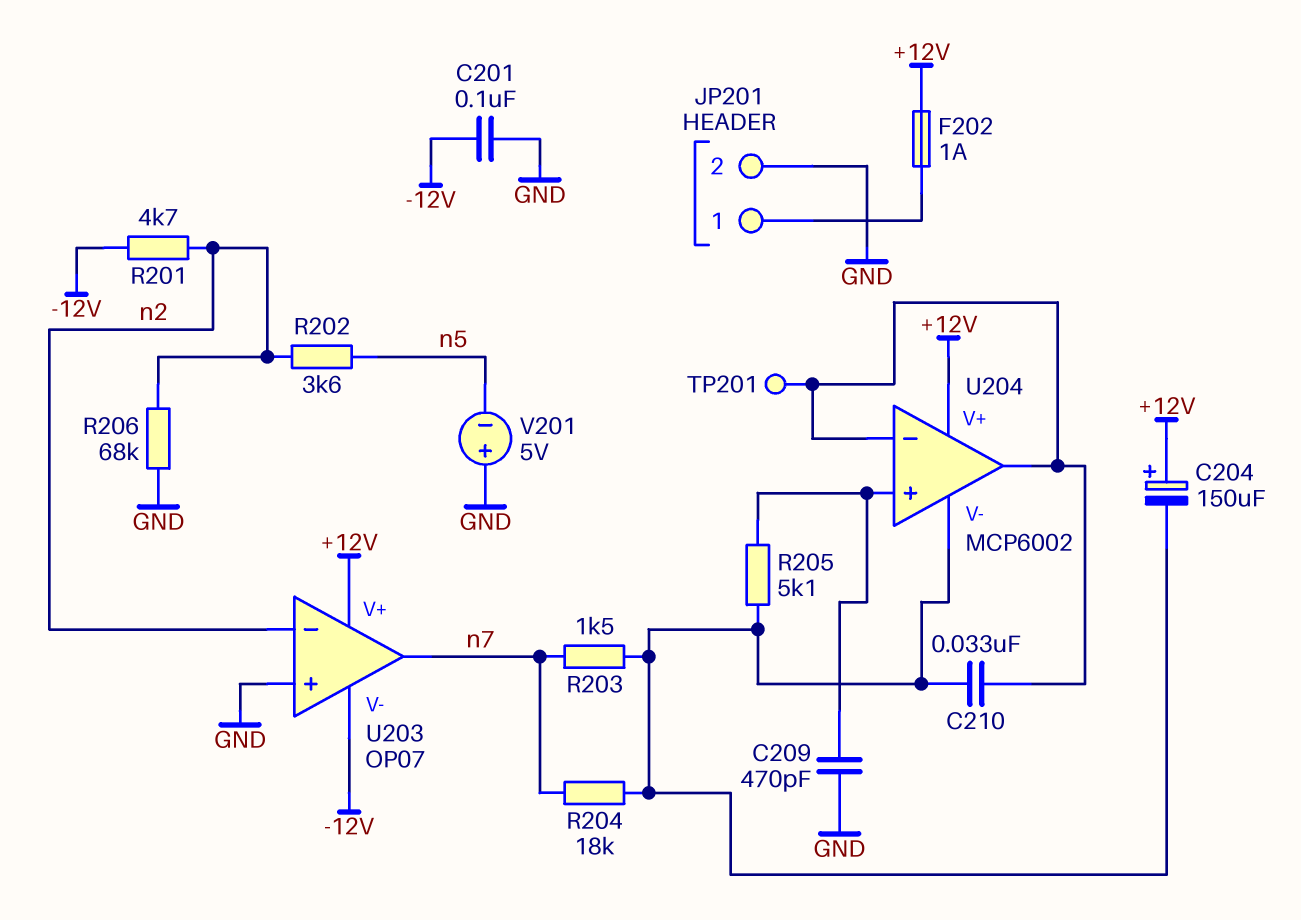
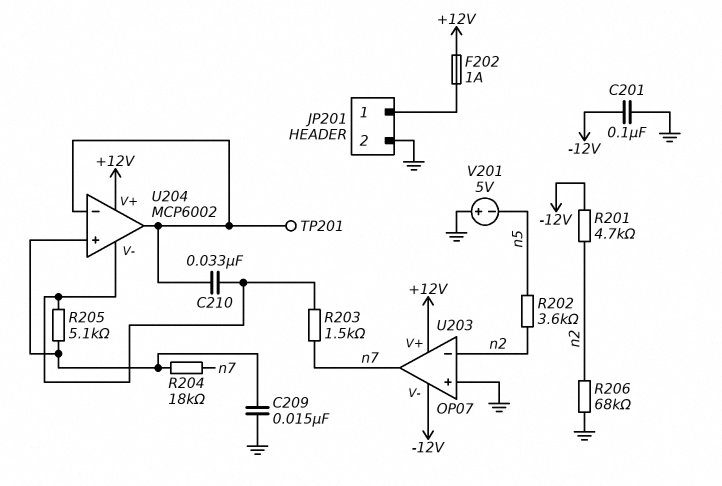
C204: 150uF (plus +12V, minus U204/V-) -> none
C209: 470pF (GND, U204/in+) -> 15nF (GND, U204/in+)
R204: 18k (U204/V-, n7) -> 18k (U204/in+, n7)

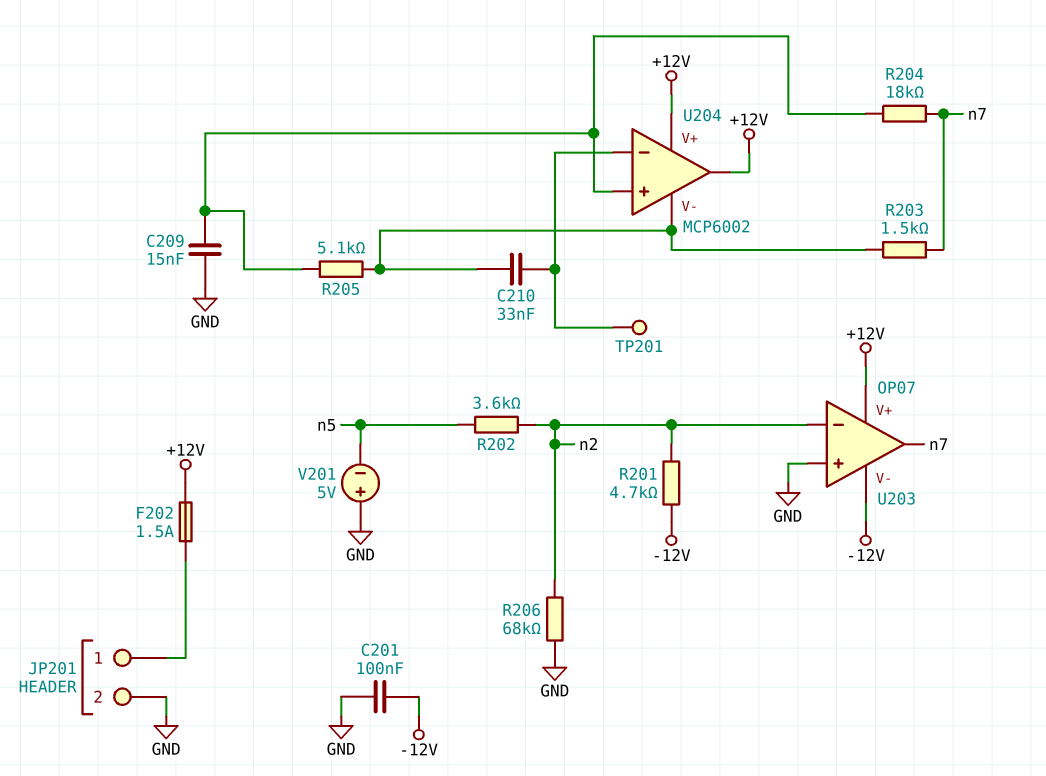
F202: 1A (+12V, JP201/1) -> 1.5A (+12V, JP201/1)
U204 pin out: U204/in- -> +12V

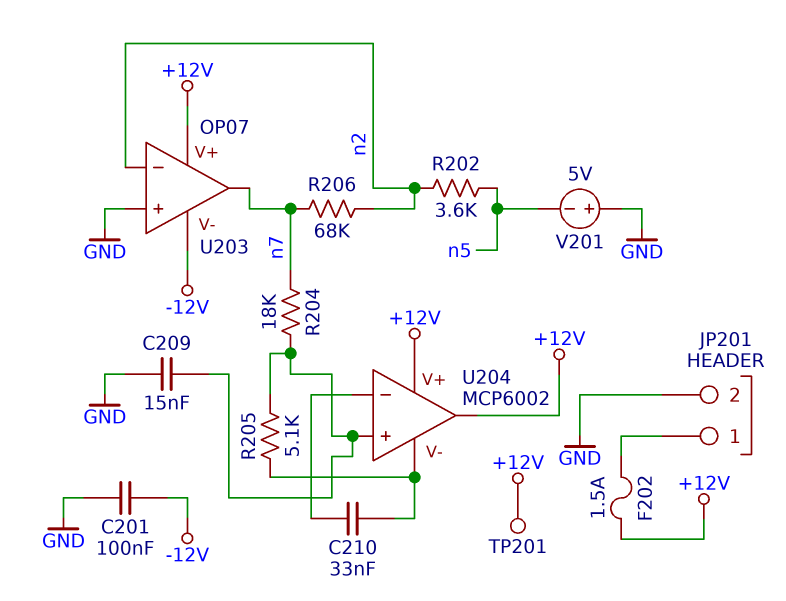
R201: 4.7k (-12V, n2) -> none
R203: 1.5k (U204/V-, n7) -> none
R206: 68k (GND, n2) -> 68k (n2, n7)
TP201: test point (U204/in-) -> test point (+12V)

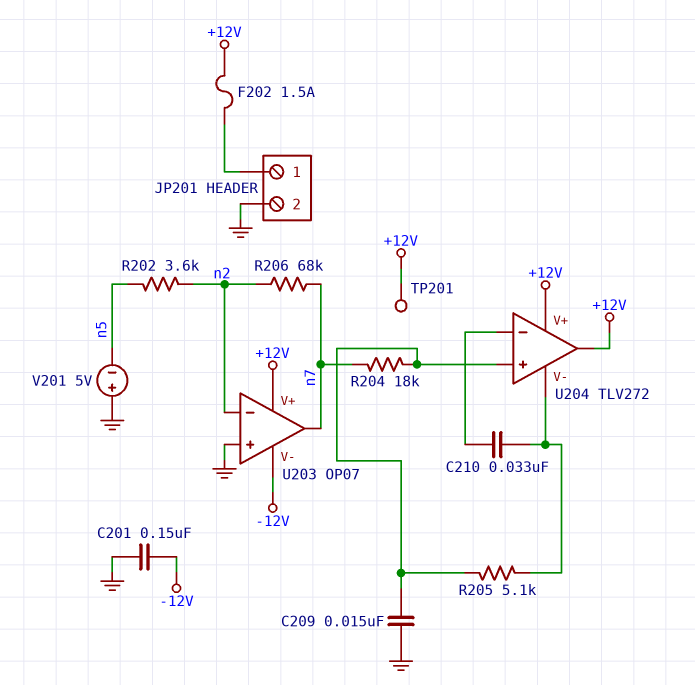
C201: 100nF (-12V, GND) -> 150nF (-12V, GND)
U204: MCP6002 -> TLV272

